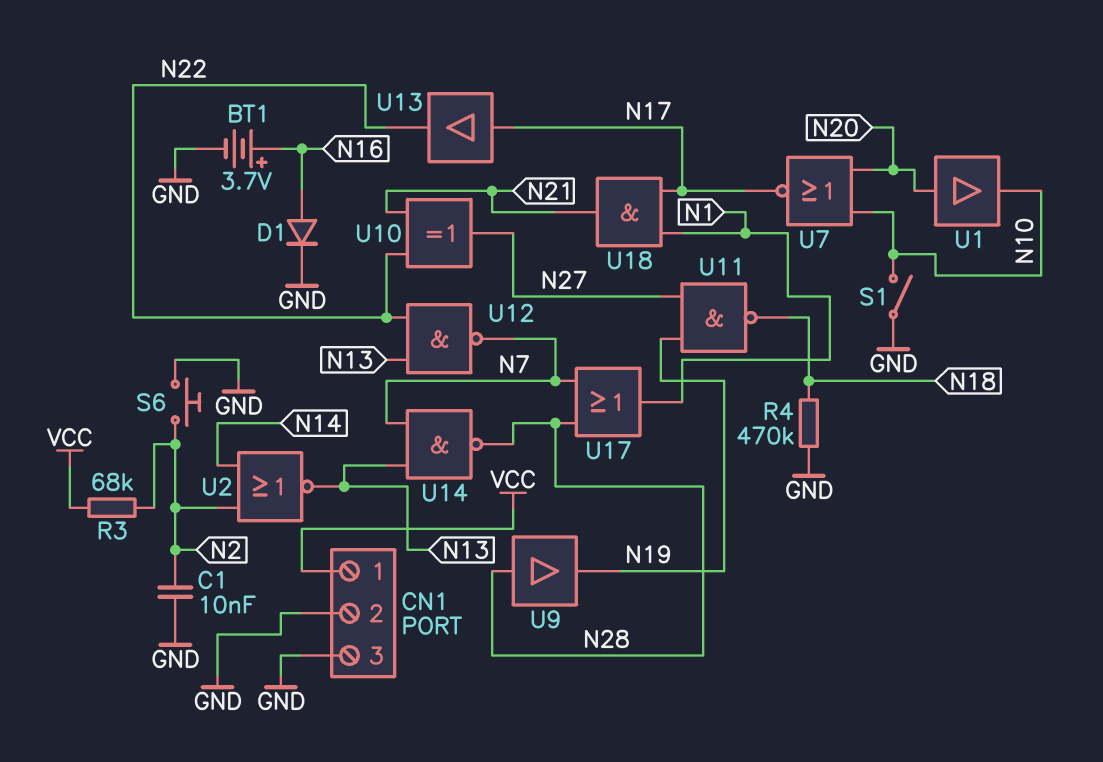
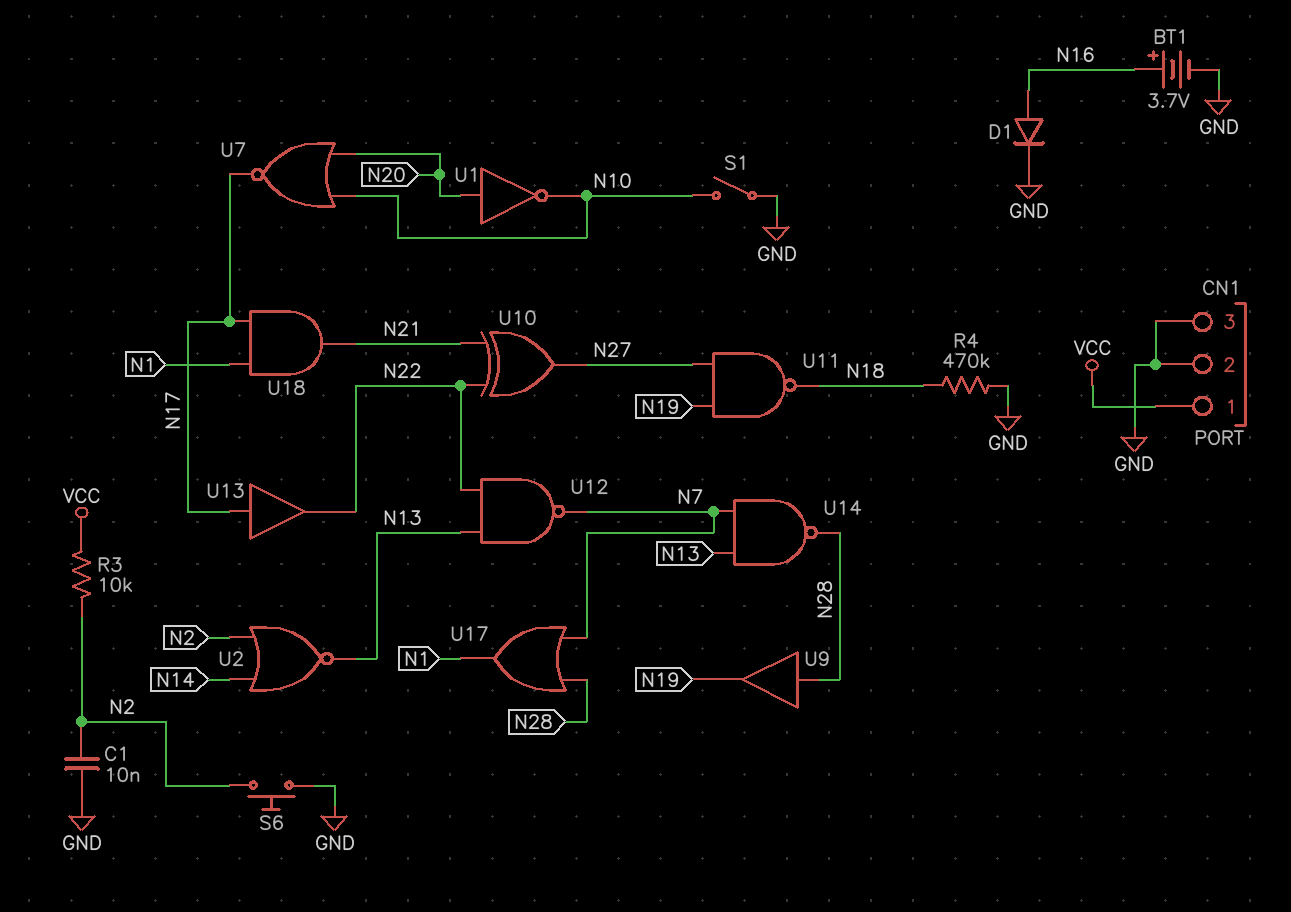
R3: 68k (N2, VCC) -> 10k (N2, VCC)
U1: buffer (in N20, out N10) -> NOT (in N20, out N10)

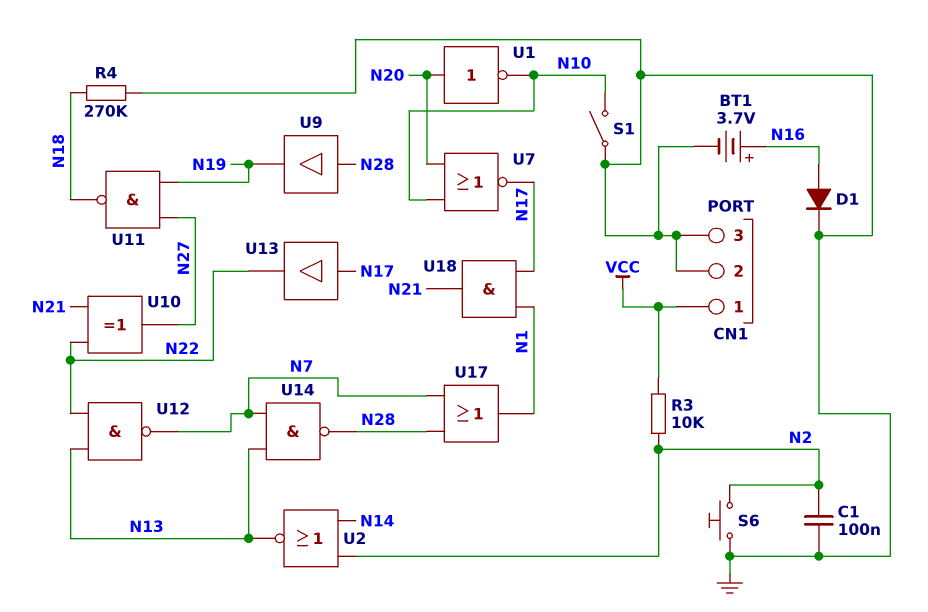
C1: 10nF (GND, N2) -> 100nF (GND, N2)
R4: 470k (GND, N18) -> 270k (GND, N18)

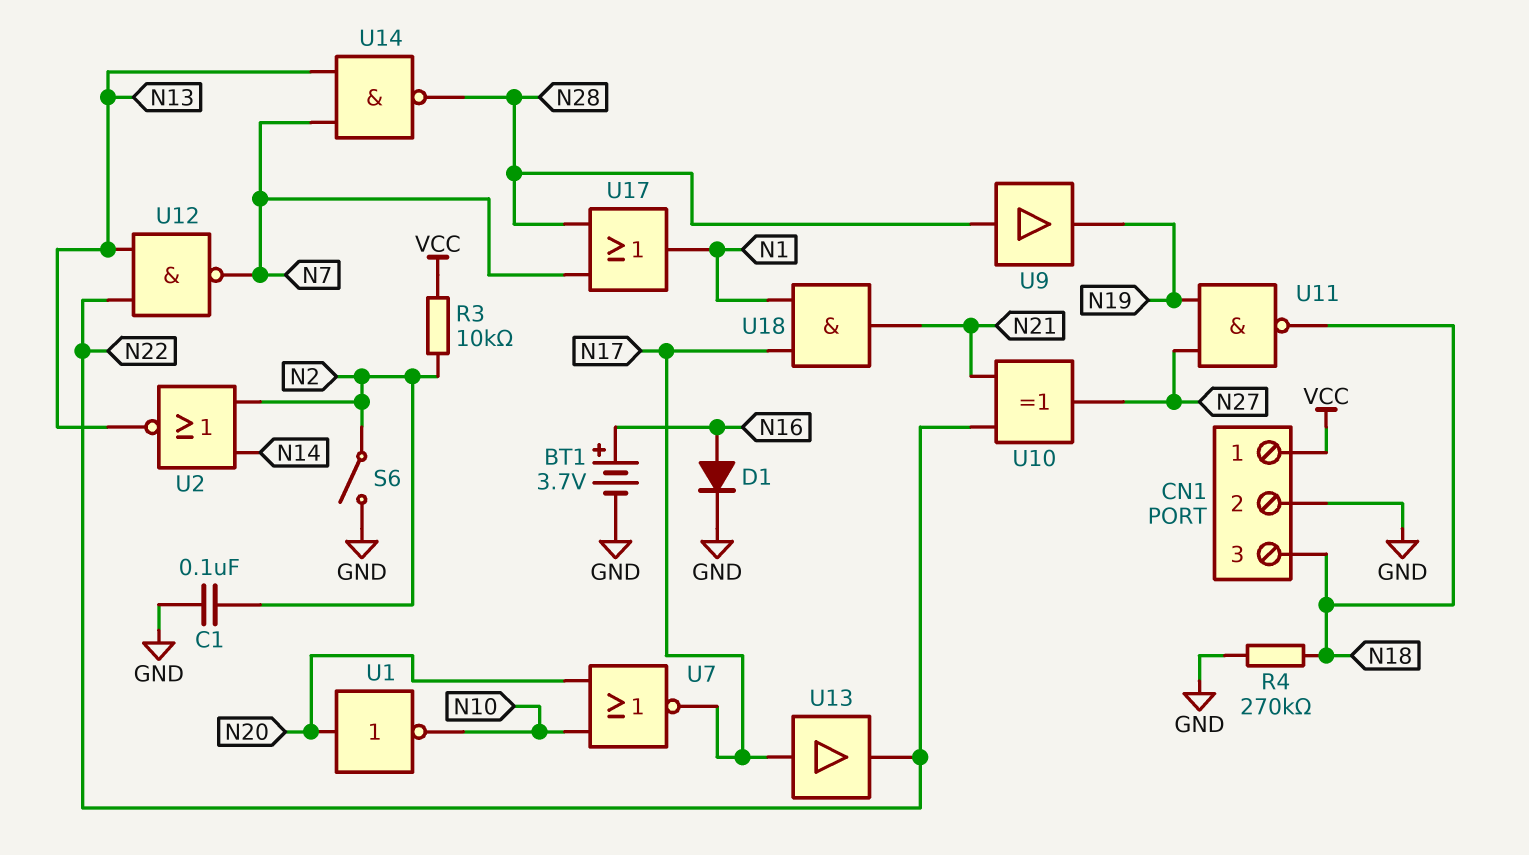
CN1 pin 3: GND -> N18
S1: switch (GND, N10) -> none
S6: button (GND, N2) -> switch (GND, N2)

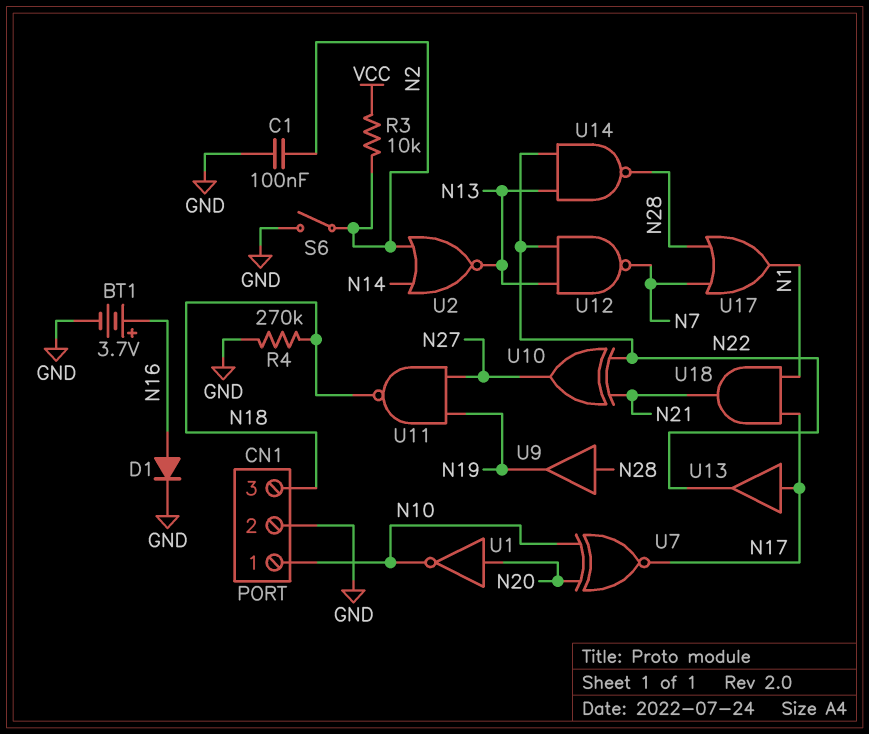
CN1 pin 1: VCC -> N10
U7: NOR (in N10, in N20, out N17) -> XNOR (in N10, in N20, out N17)
U14: NAND (in N7, in N13, out N28) -> NAND (in N13, in N22, out N28)

